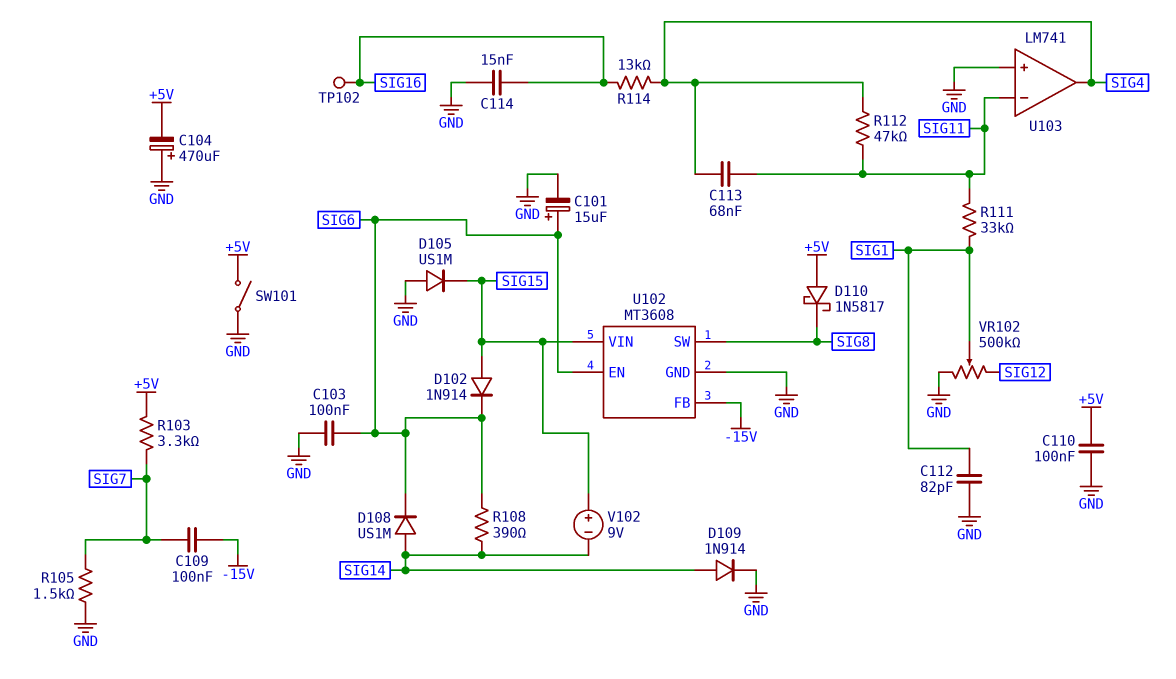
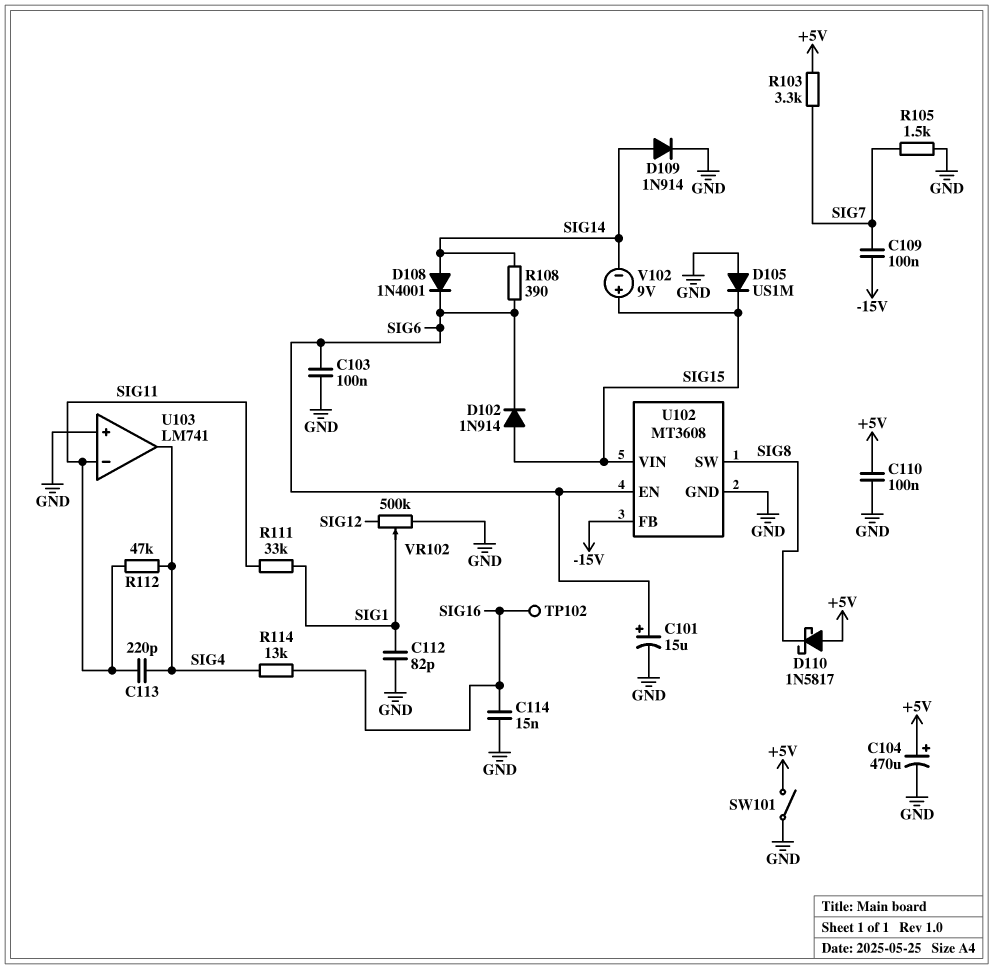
C104: 470uF (plus GND, minus +5V) -> 470uF (plus +5V, minus GND)
C113: 68nF (SIG4, SIG11) -> 220pF (SIG4, SIG11)
D108: diode US1M (A SIG14, K SIG6) -> diode 1N4001 (A SIG14, K SIG6)

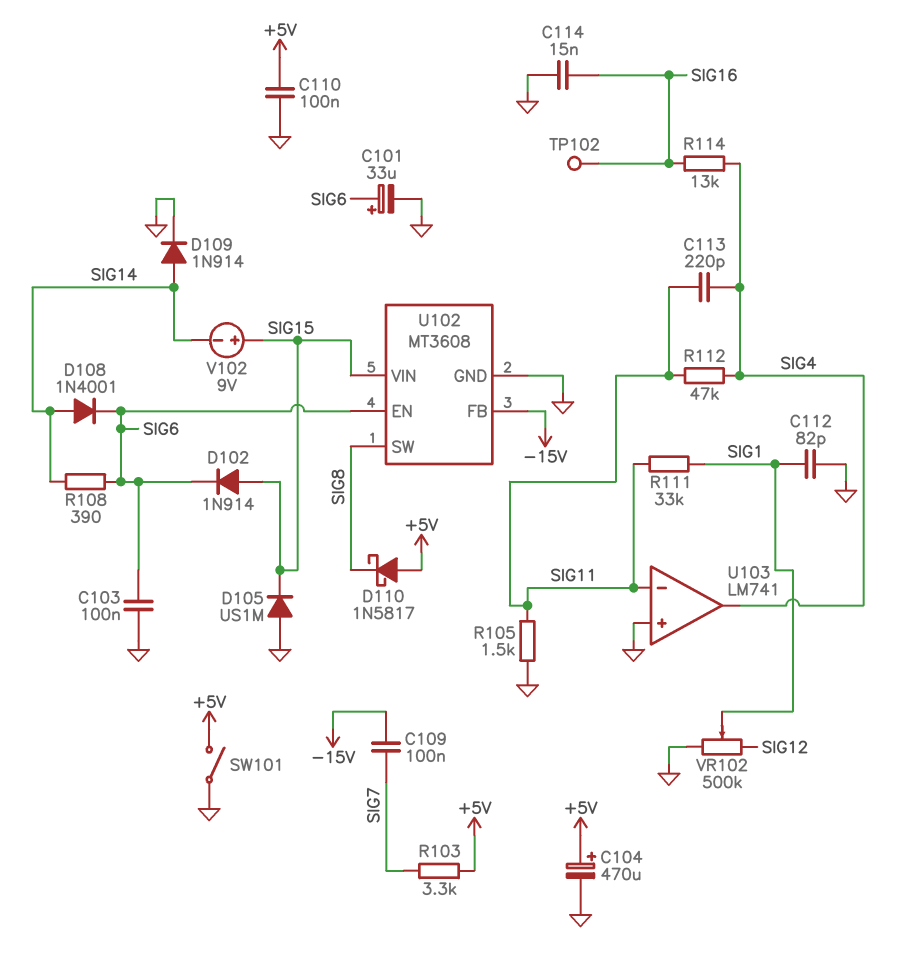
C101: 15uF (plus SIG6, minus GND) -> 33uF (plus SIG6, minus GND)
R105: 1.5k (GND, SIG7) -> 1.5k (GND, SIG11)

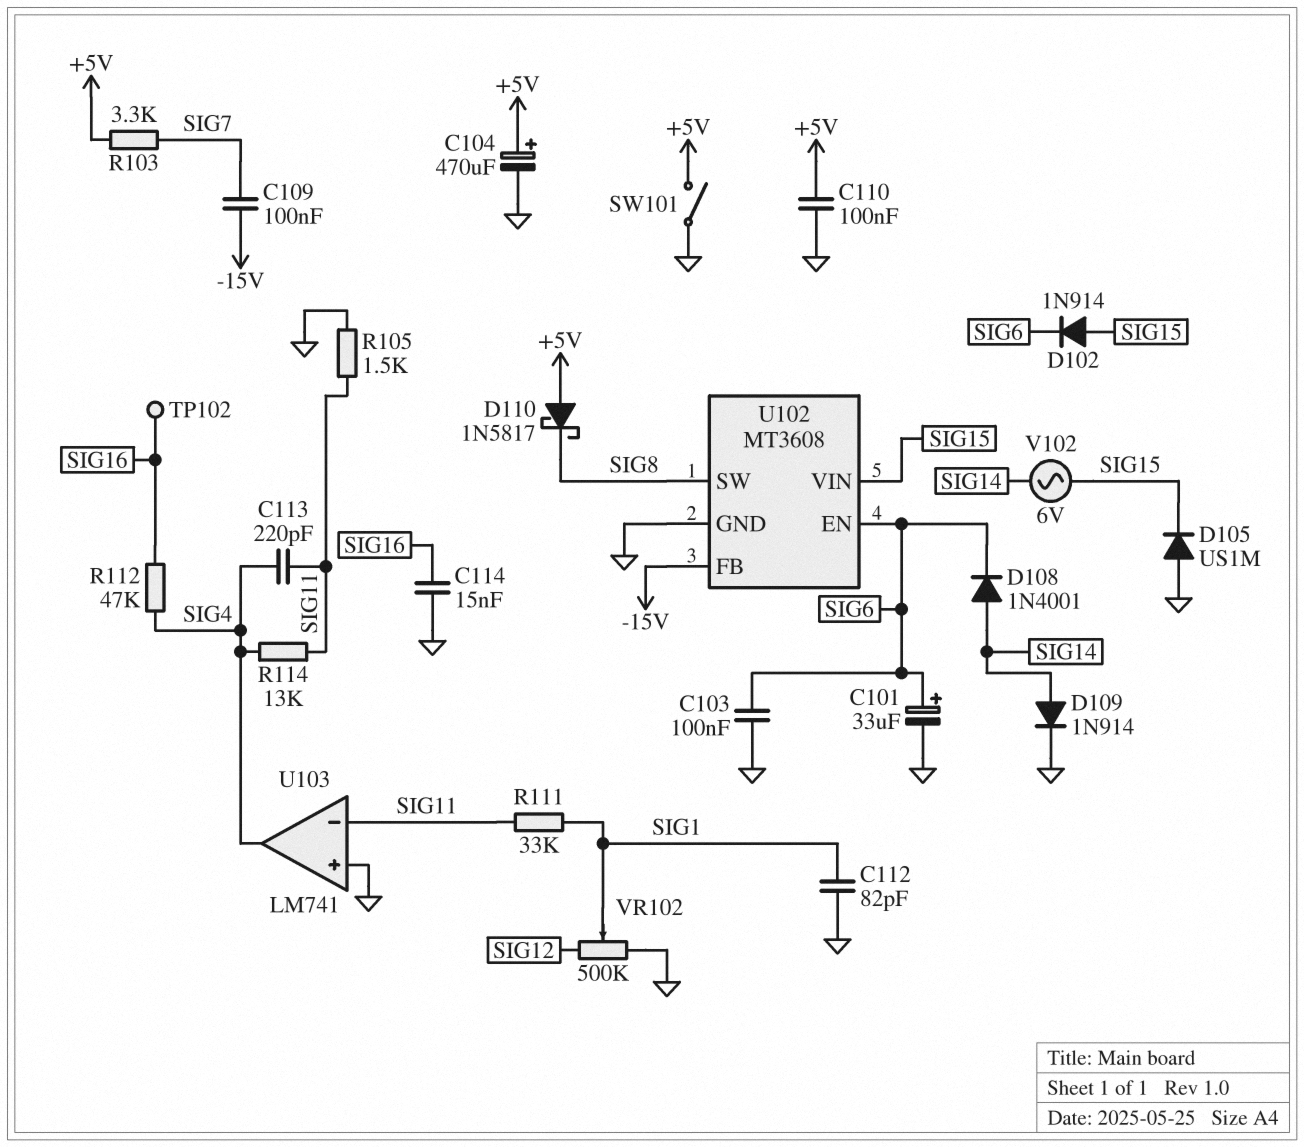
R108: 390 (SIG6, SIG14) -> none
R112: 47k (SIG4, SIG11) -> 47k (SIG4, SIG16)
R114: 13k (SIG4, SIG16) -> 13k (SIG4, SIG11)
V102: 9V (plus SIG15, minus SIG14) -> AC 6V (SIG14, SIG15)

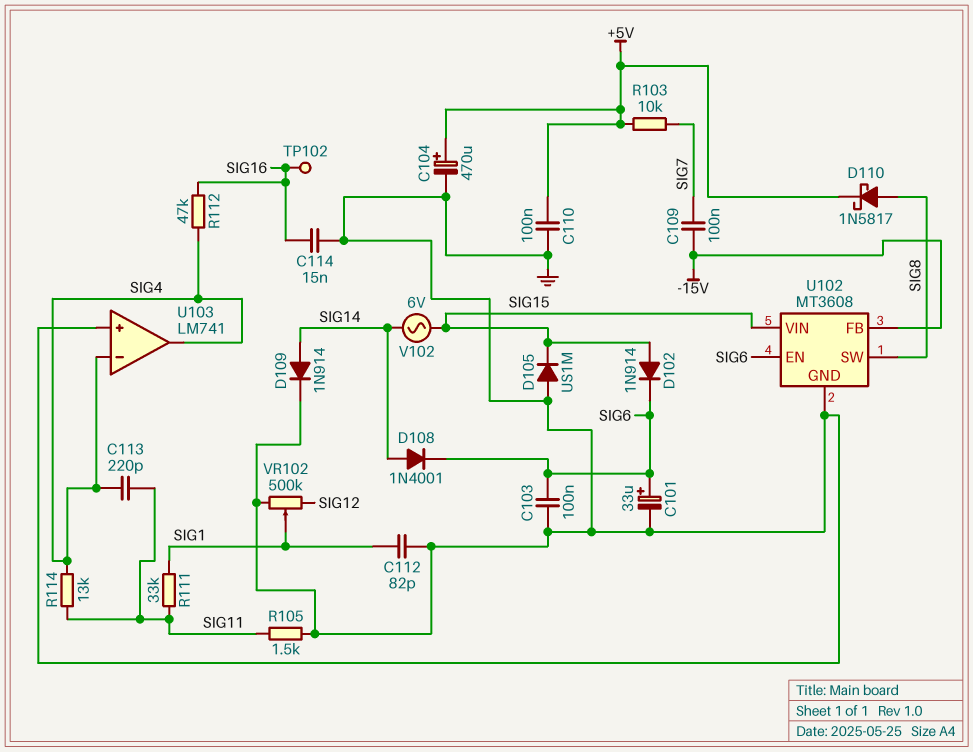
D110: schottky 1N5817 (A +5V, K SIG8) -> schottky 1N5817 (A SIG8, K +5V)
R103: 3.3k (+5V, SIG7) -> 10k (+5V, SIG7)
SW101: switch (+5V, GND) -> none
U103 pin in-: SIG11 -> SIG4

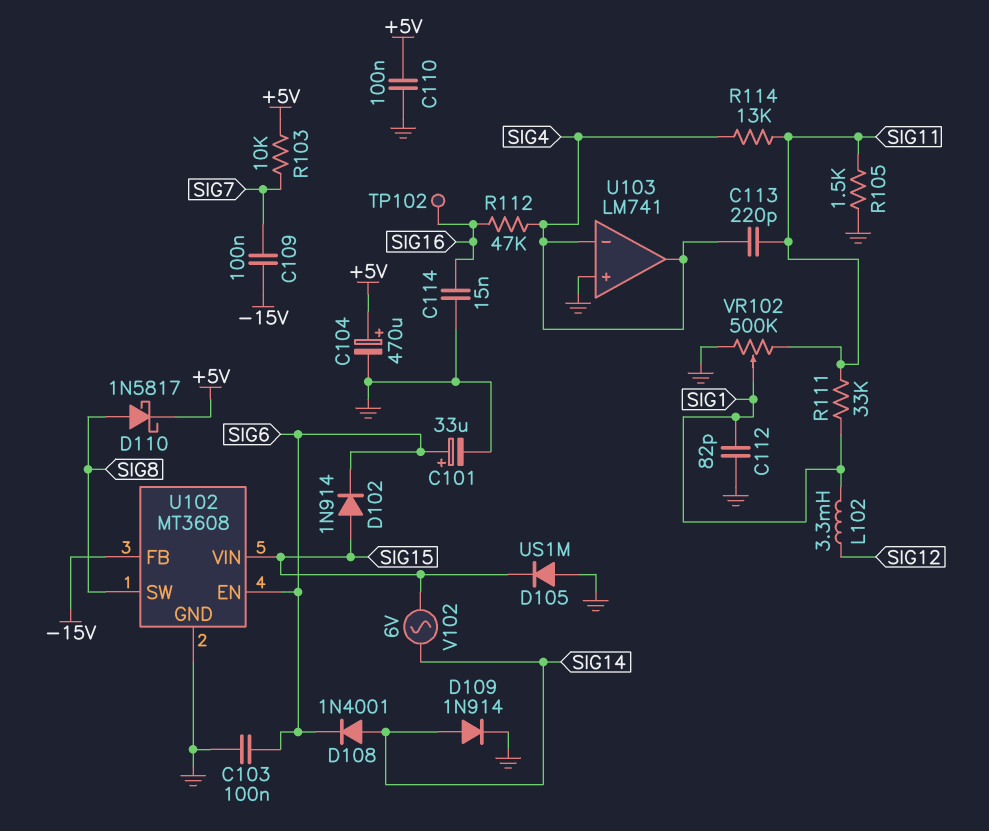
L102: none -> 3.3mH (SIG1, SIG12)
VR102: 500k (GND, SIG12, wiper SIG1) -> 500k (GND, SIG11, wiper SIG1)

